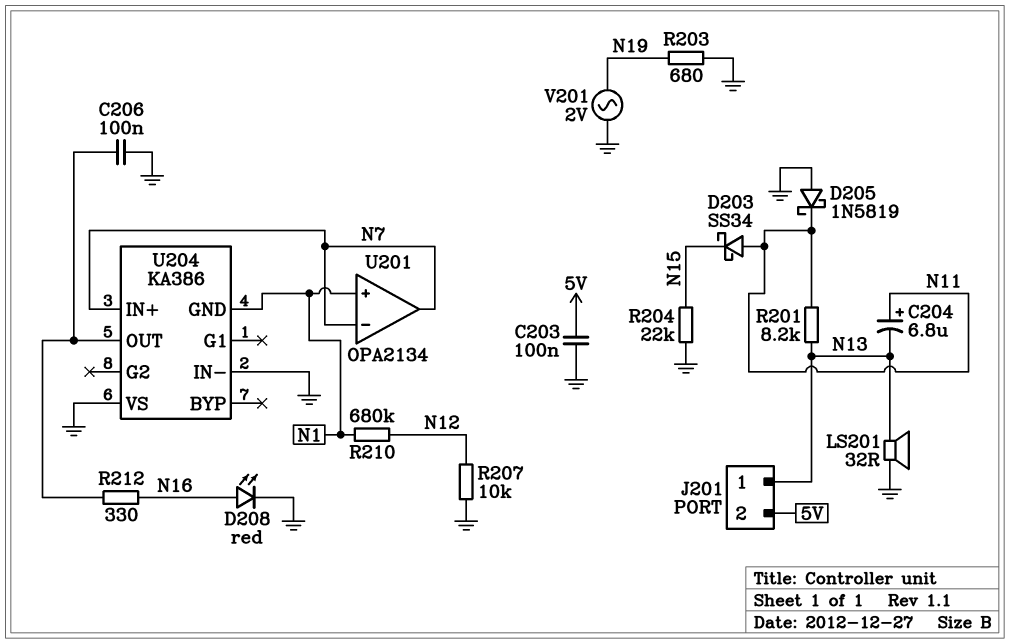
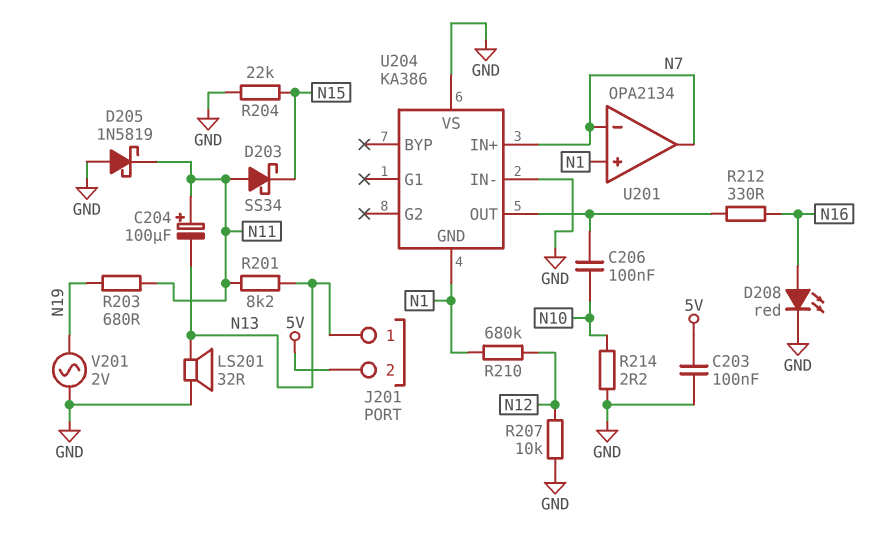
C204: 6.8uF (plus N11, minus N13) -> 100uF (plus N11, minus N13)
C206: 100nF (GND, U204/OUT) -> 100nF (N10, U204/OUT)
R203: 680 (GND, N19) -> 680 (N11, N19)
R214: none -> 2.2 (GND, N10)

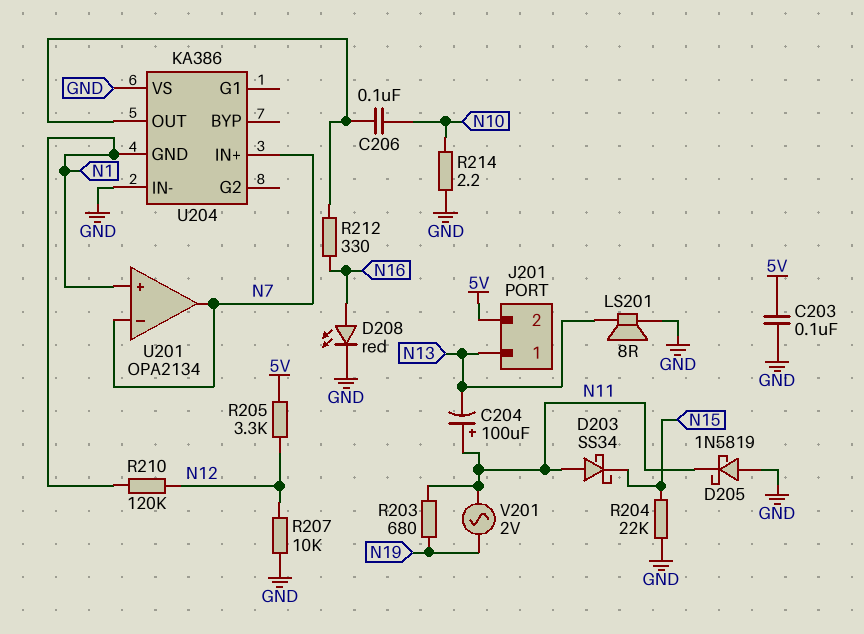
LS201: speaker 32R (GND, N13) -> speaker 8R (GND, N13)
R201: 8.2k (N11, N13) -> none
R205: none -> 3.3k (5V, N12)
R210: 680k (N1, N12) -> 120k (N1, N12)
V201: AC 2V (GND, N19) -> AC 2V (N11, N19)

